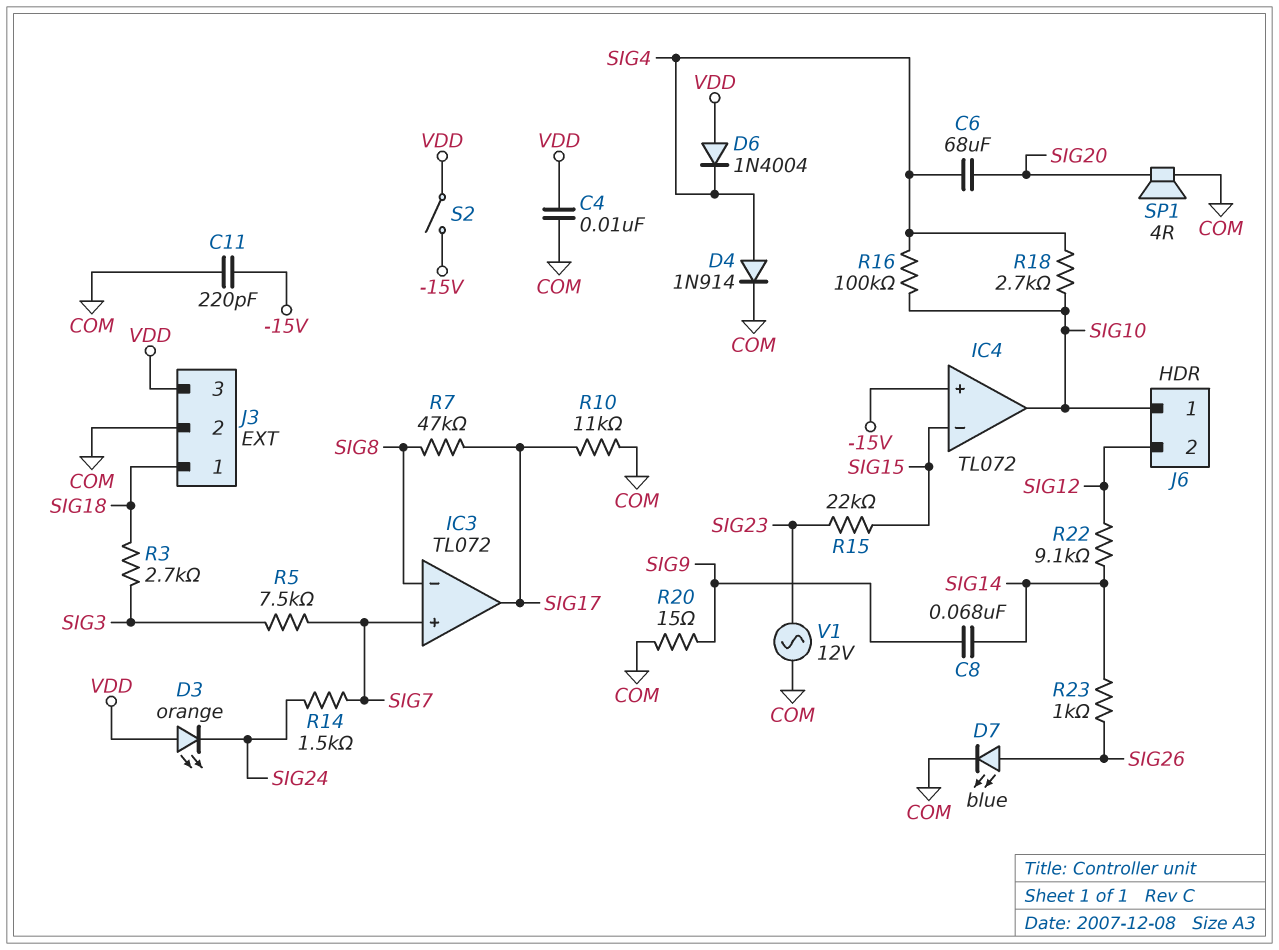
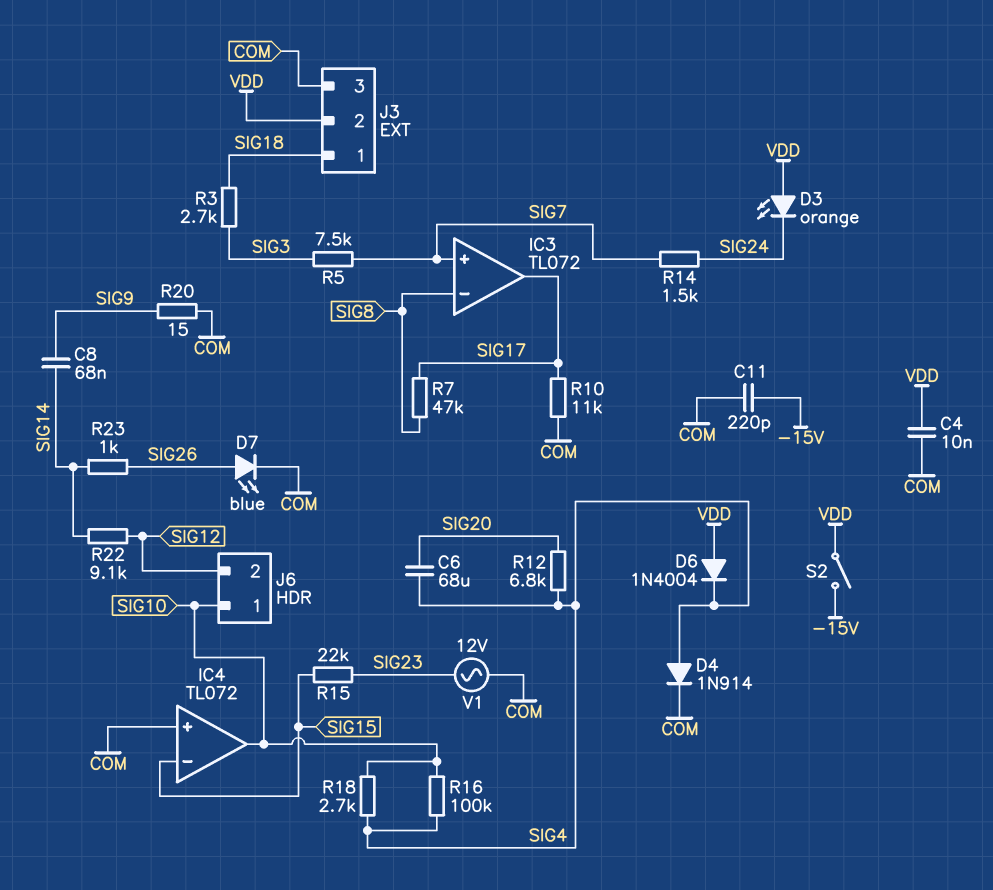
IC4 pin in+: -15V -> COM
J3 pin 2: COM -> VDD
J3 pin 3: VDD -> COM
R12: none -> 6.8k (SIG4, SIG20)
SP1: speaker 4R (COM, SIG20) -> none

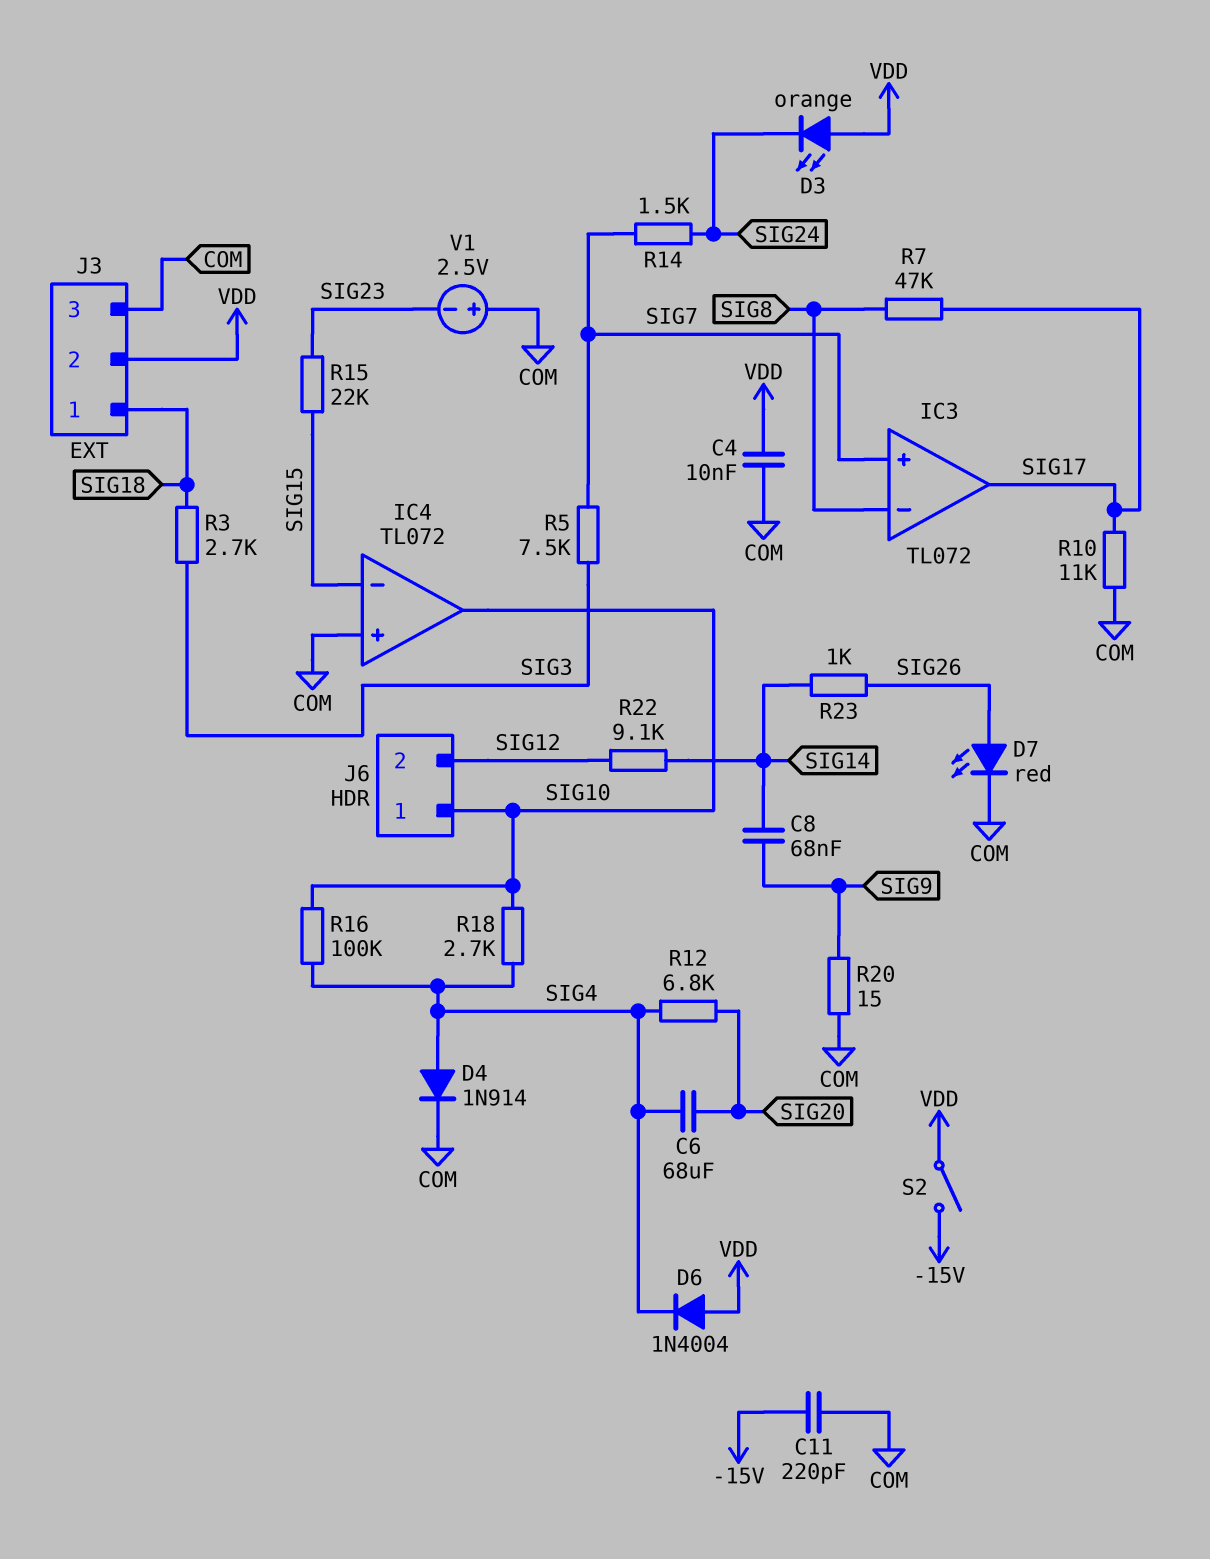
D7: LED blue (A SIG26, K COM) -> LED red (A SIG26, K COM)
V1: AC 12V (COM, SIG23) -> 2.5V (plus COM, minus SIG23)

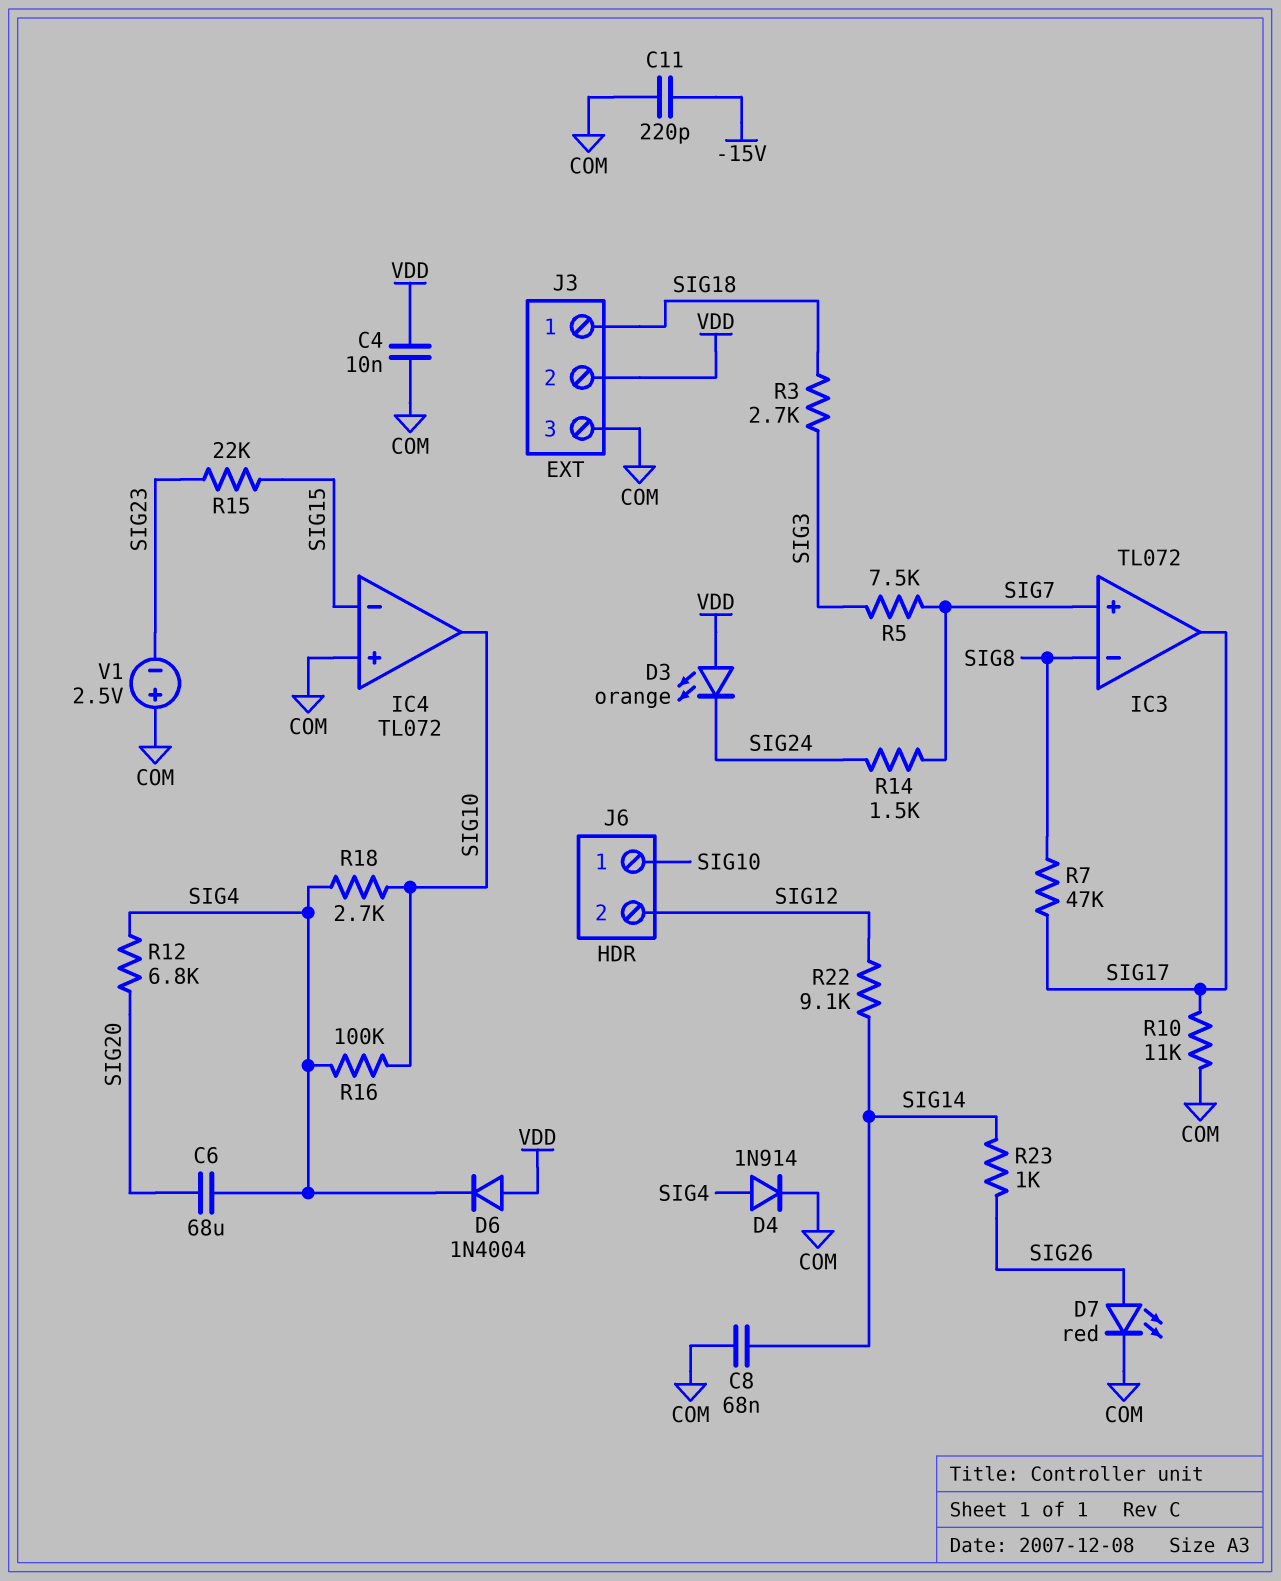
C8: 68nF (SIG9, SIG14) -> 68nF (COM, SIG14)
R20: 15 (COM, SIG9) -> none
S2: switch (-15V, VDD) -> none

